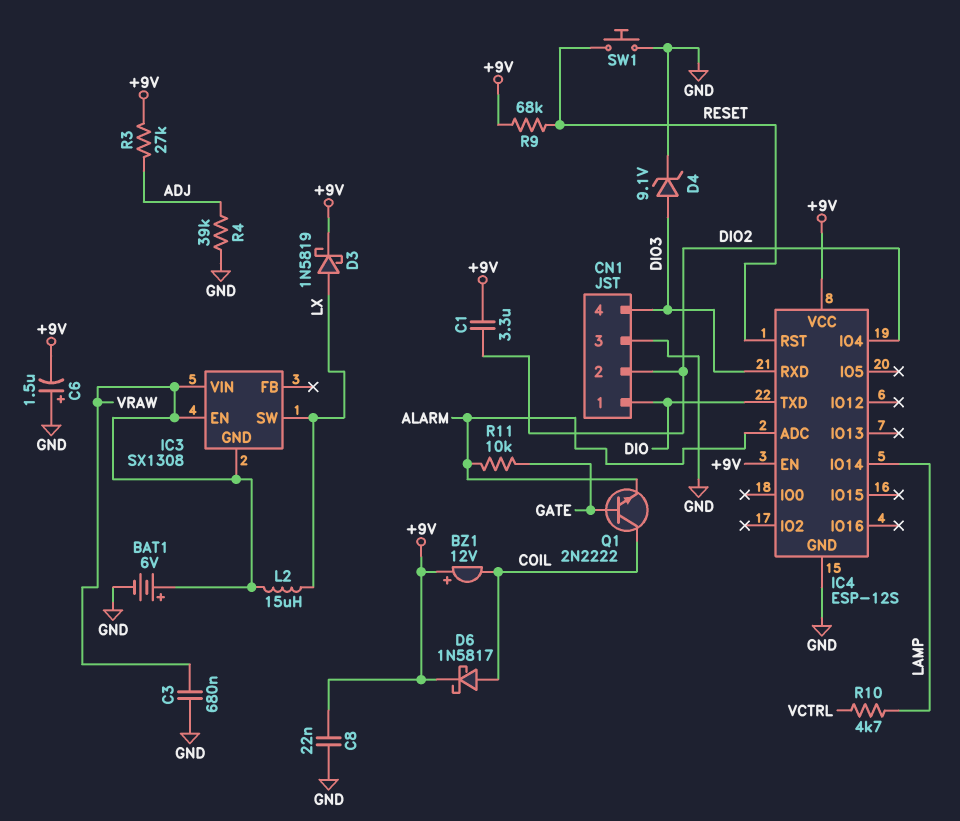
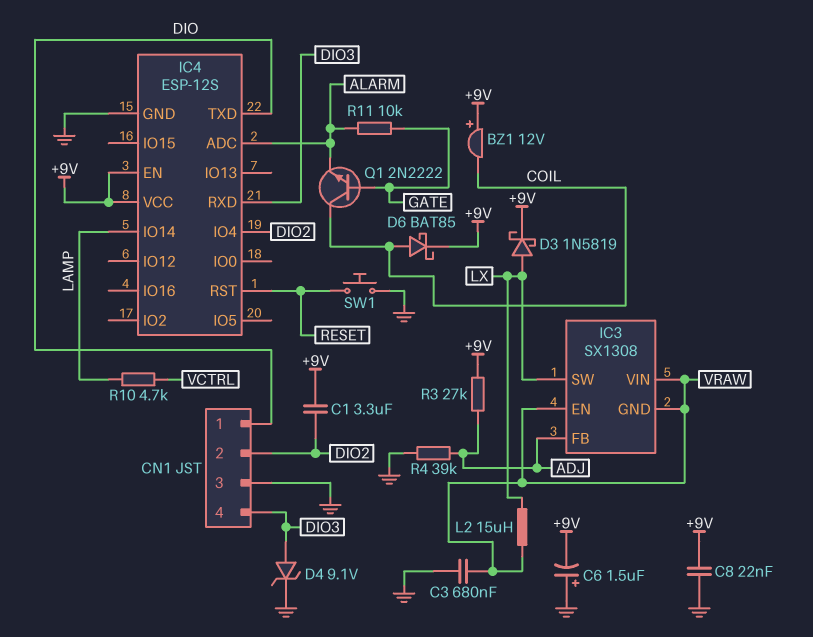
BAT1: 6V (plus VRAW, minus GND) -> none
D6: schottky 1N5817 (A COIL, K +9V) -> schottky BAT85 (A COIL, K +9V)
IC3 pin FB: none -> ADJ
R9: 68k (+9V, RESET) -> none

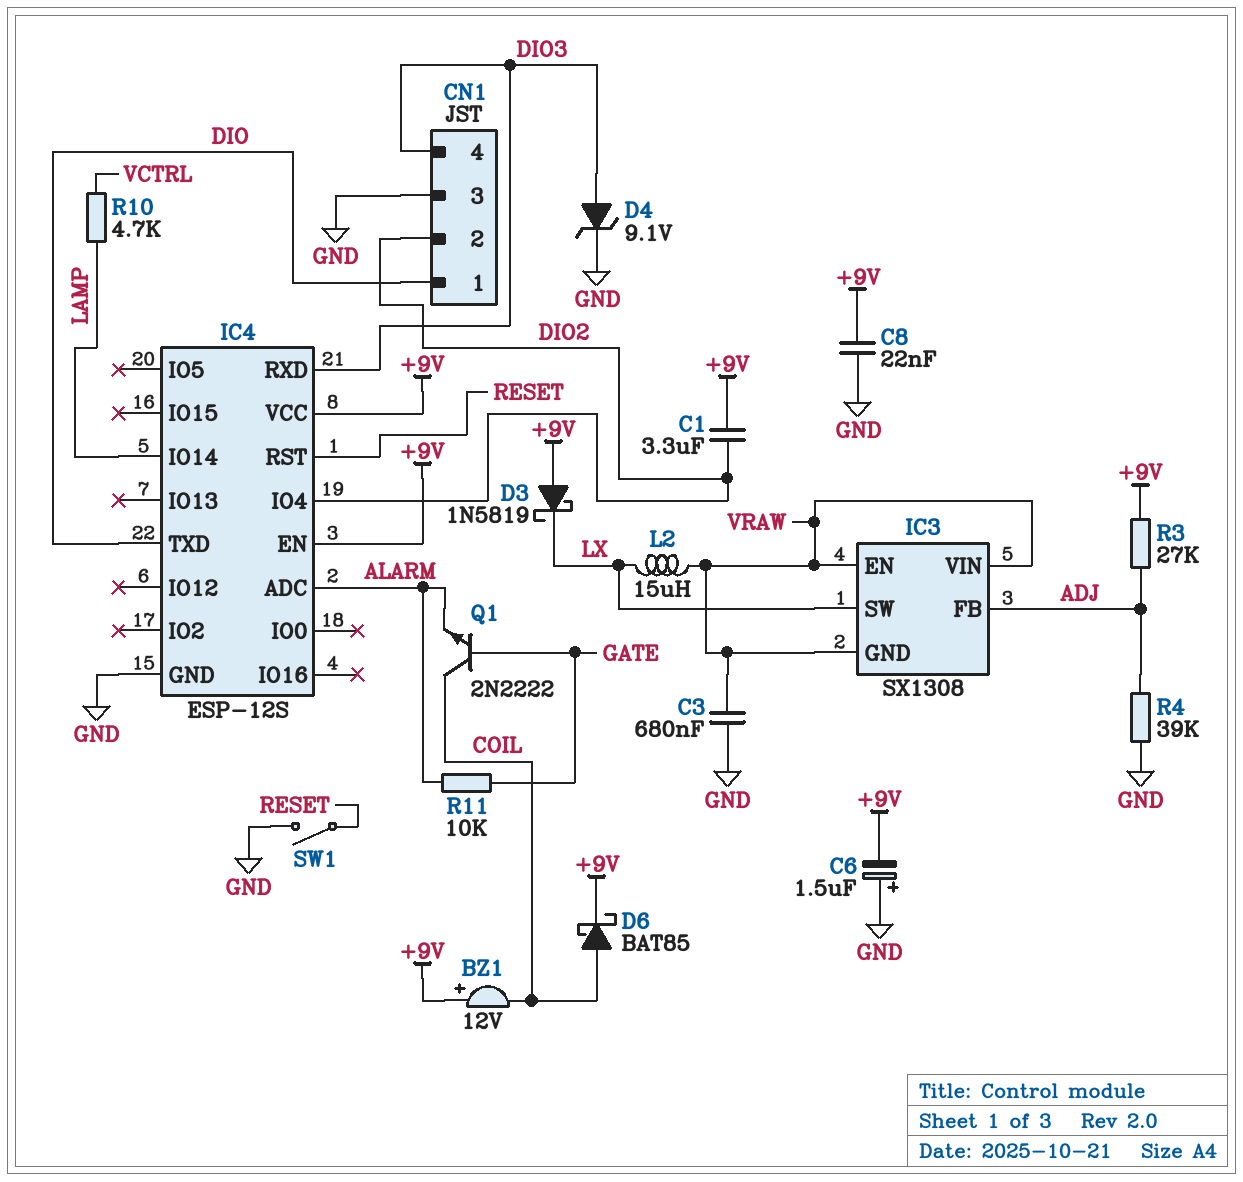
D3: schottky 1N5819 (A LX, K +9V) -> schottky 1N5819 (A +9V, K LX)
SW1: button (GND, RESET) -> switch (GND, RESET)

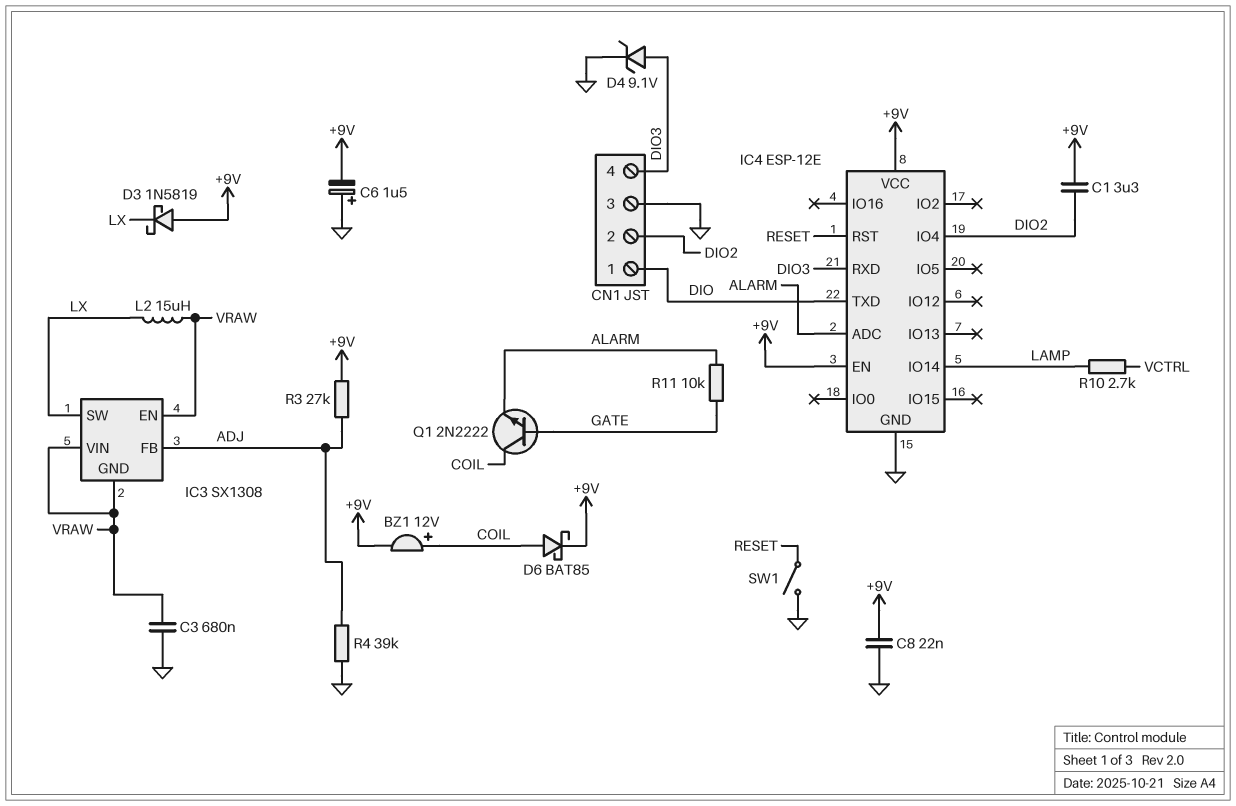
BZ1: buzzer 12V (plus +9V, minus COIL) -> buzzer 12V (plus COIL, minus +9V)
IC4: ESP-12S -> ESP-12E
R10: 4.7k (LAMP, VCTRL) -> 2.7k (LAMP, VCTRL)

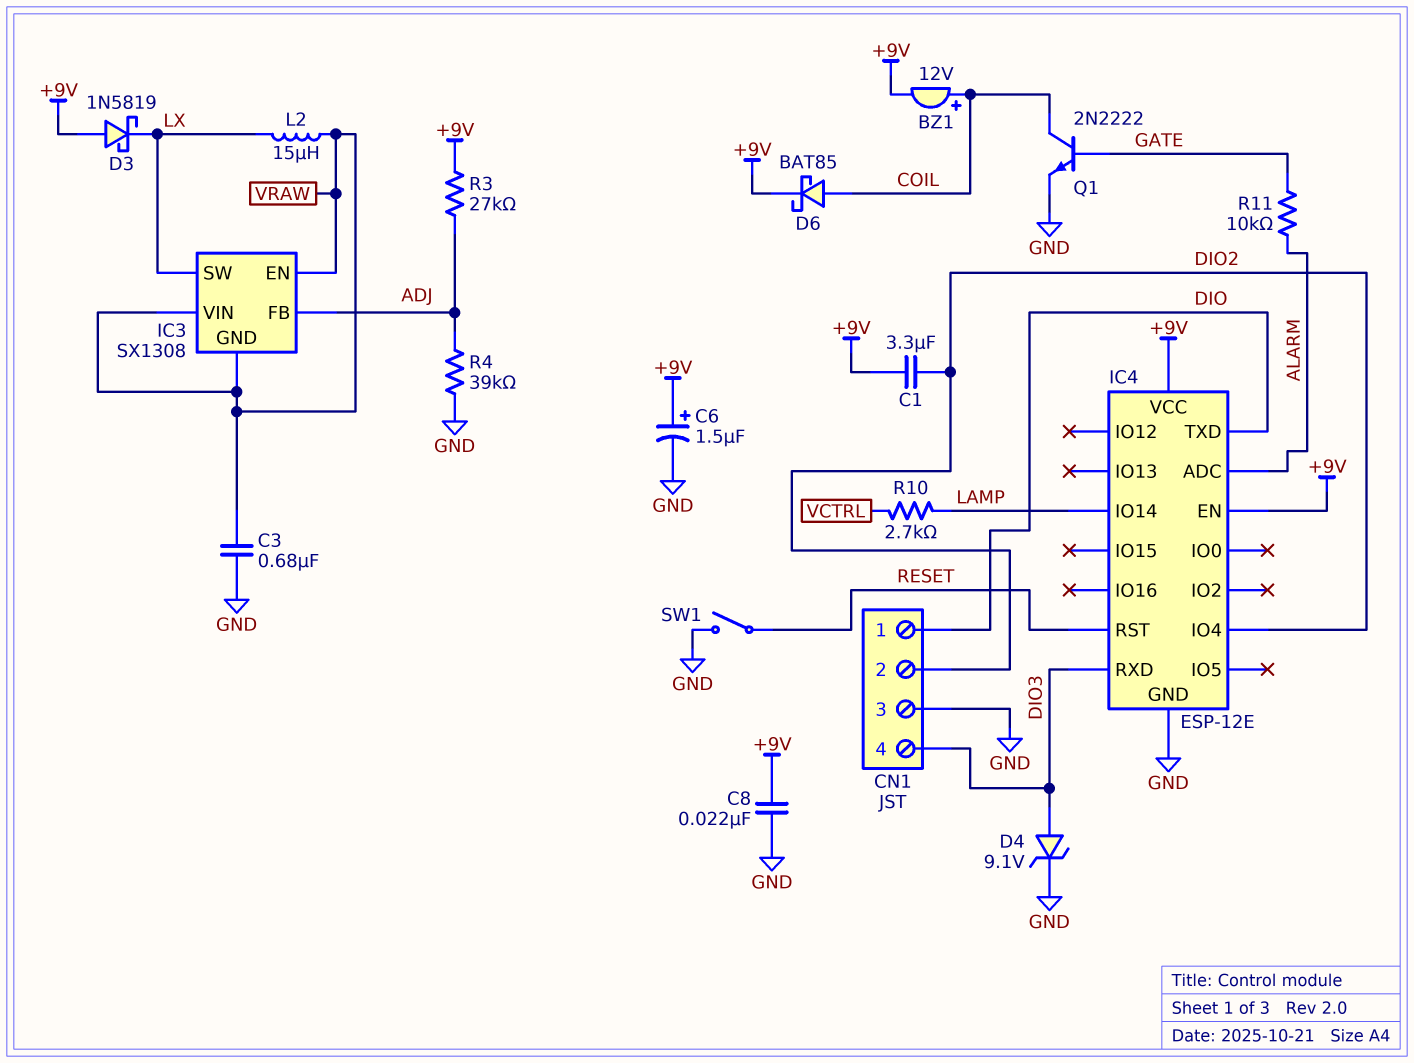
C6: 1.5uF (plus GND, minus +9V) -> 1.5uF (plus +9V, minus GND)
Q1: NPN 2N2222 (B GATE, C COIL, E ALARM) -> NPN 2N2222 (B GATE, C COIL, E GND)

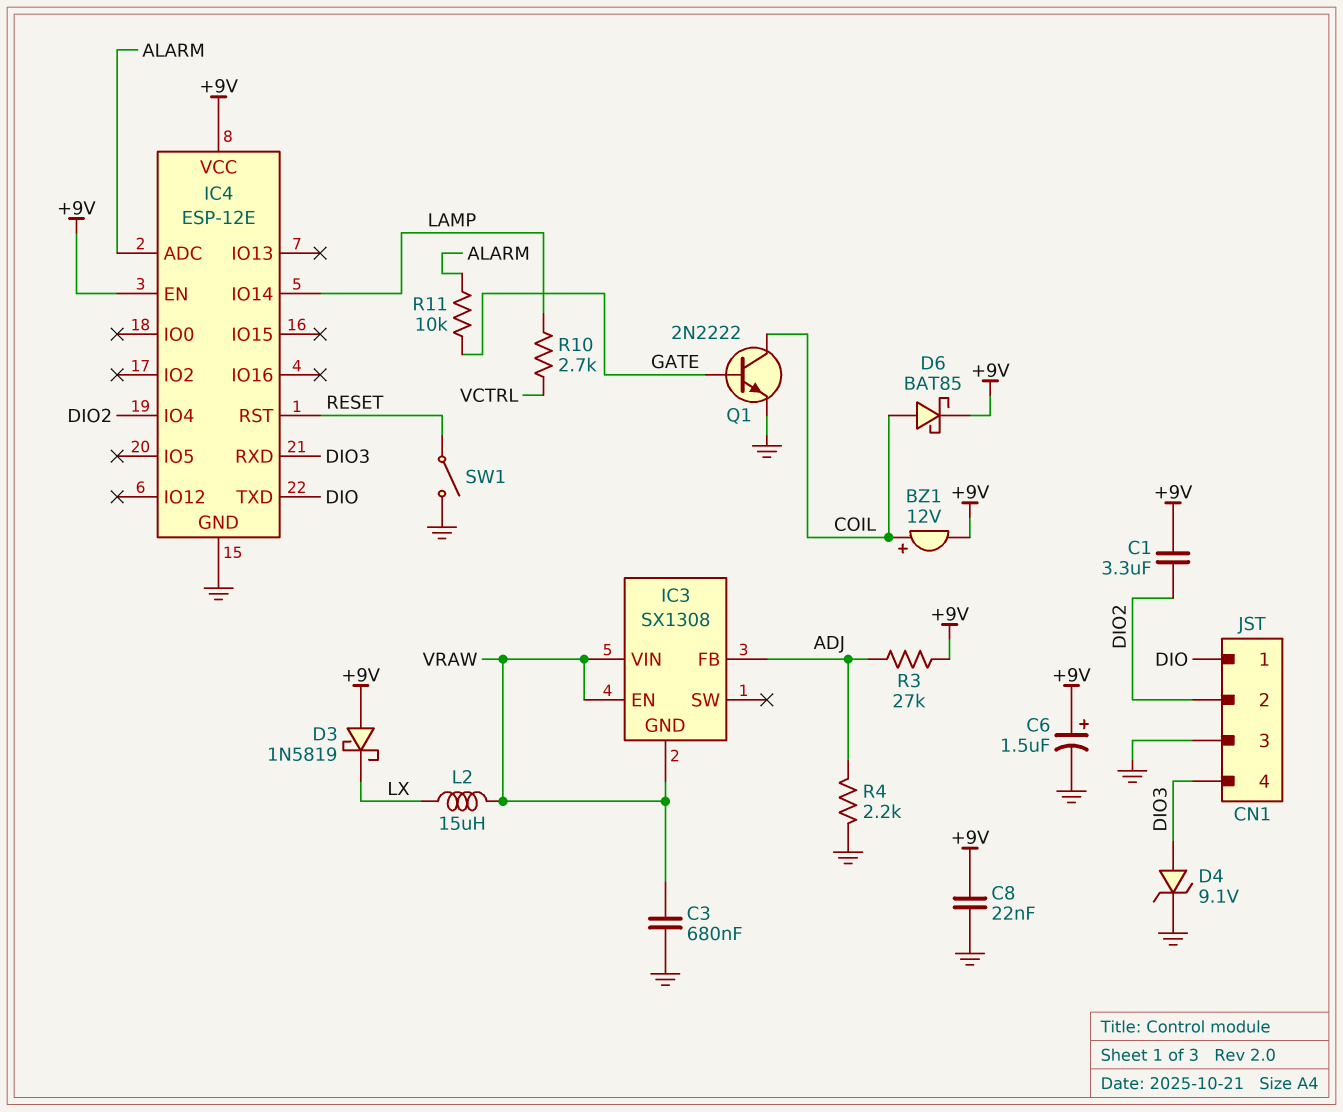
IC3 pin SW: LX -> none
R4: 39k (ADJ, GND) -> 2.2k (ADJ, GND)

